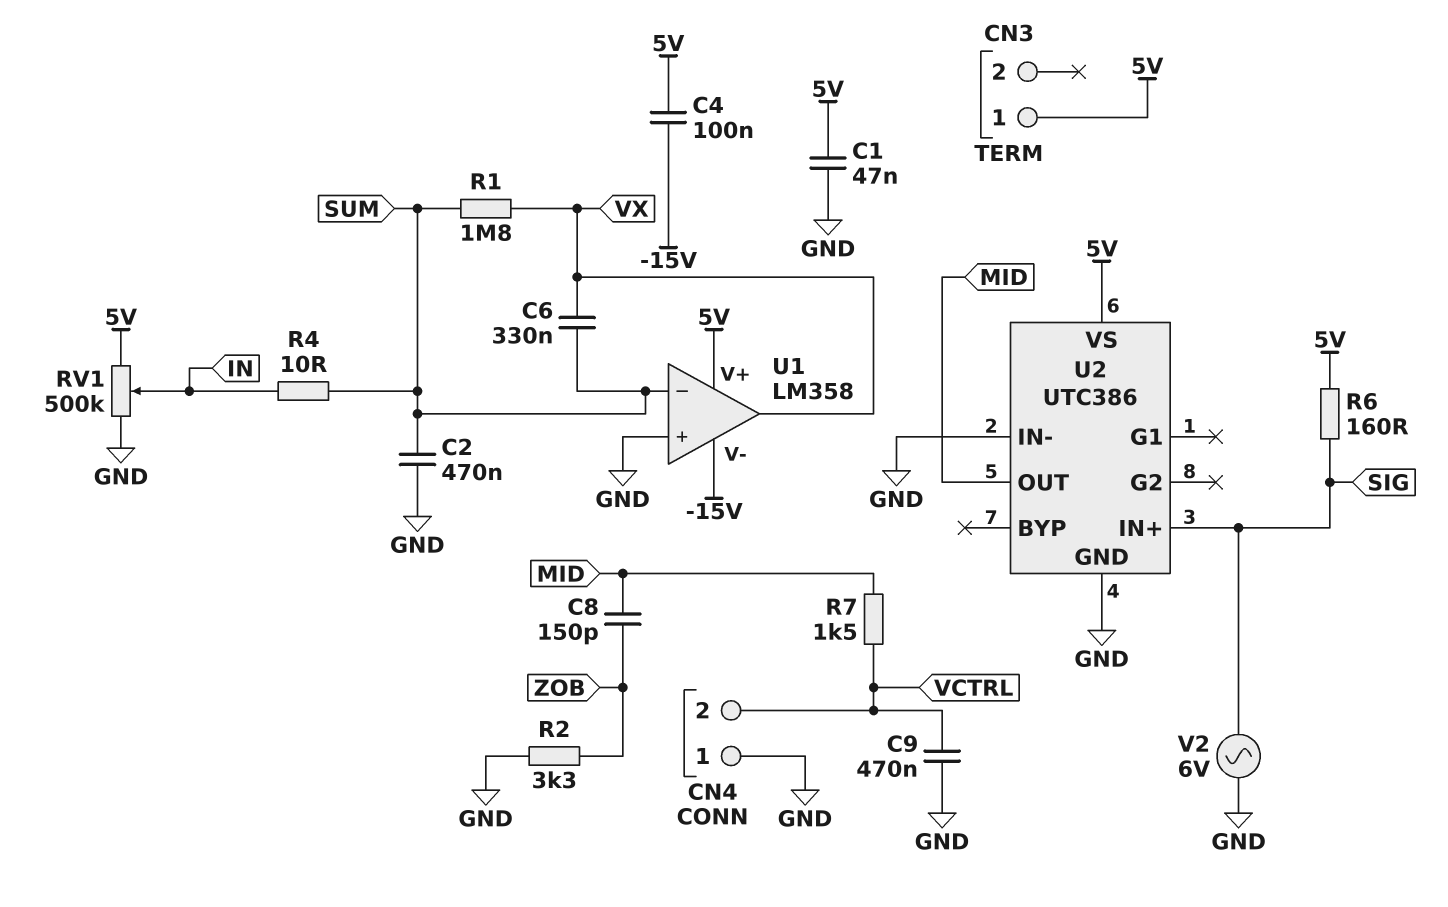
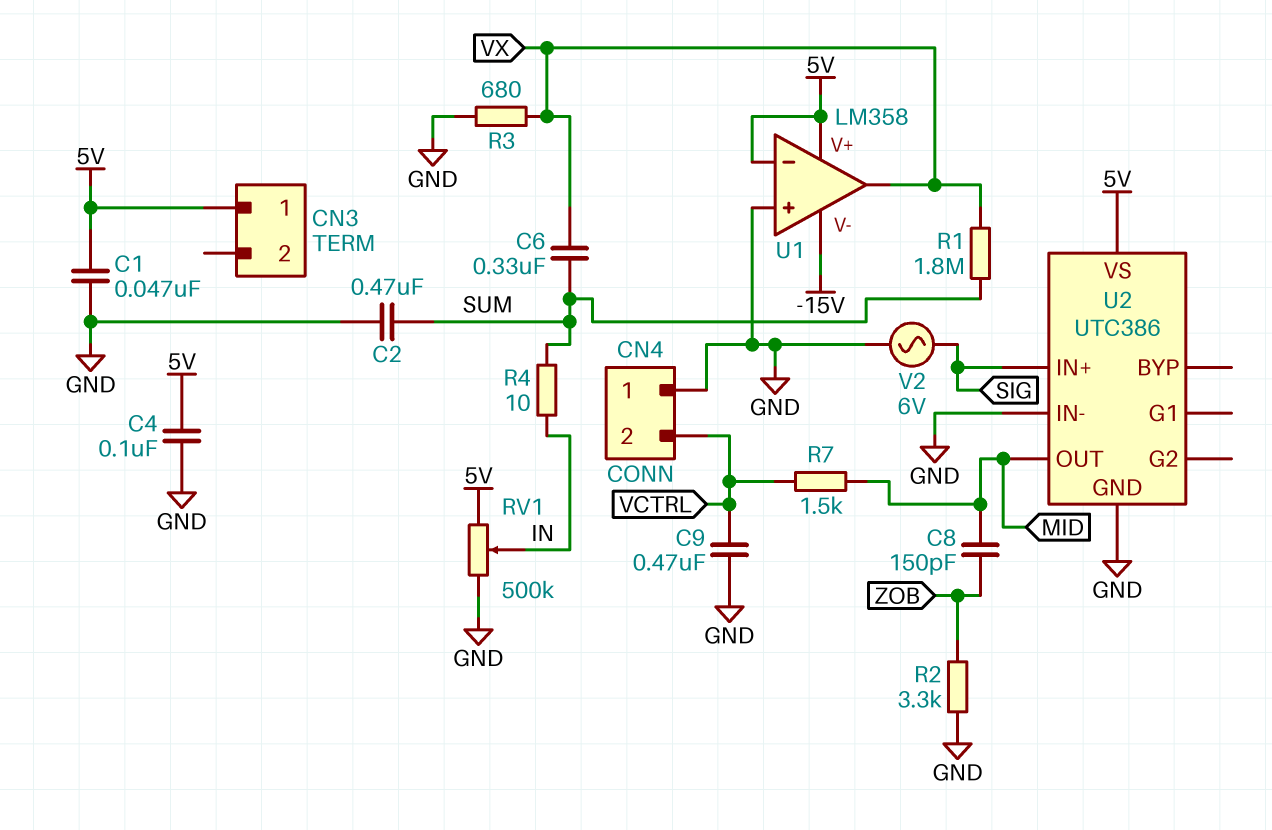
C4: 100nF (-15V, 5V) -> 100nF (5V, GND)
R3: none -> 680 (GND, VX)
R6: 160 (5V, SIG) -> none
U1 pin in-: SUM -> 5V

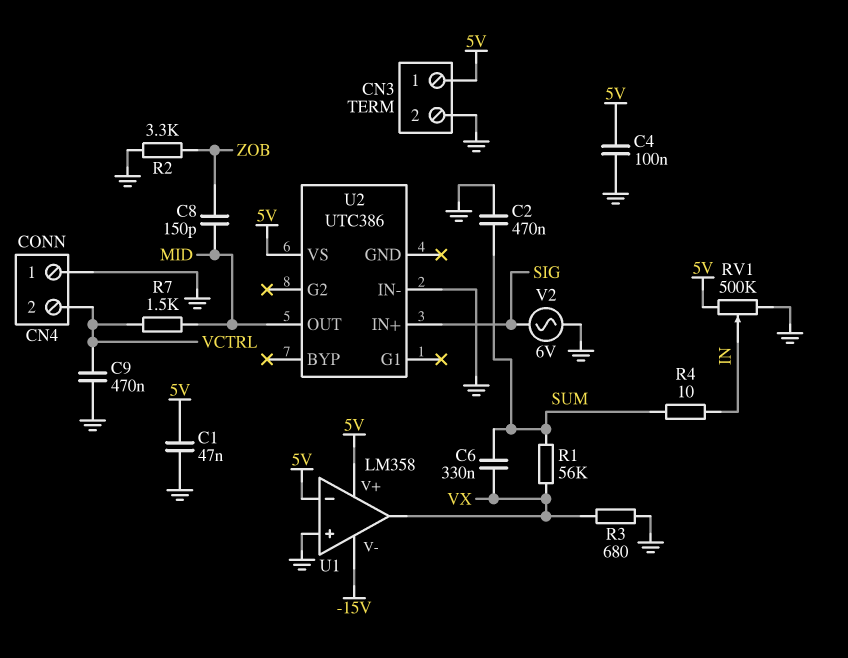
CN3 pin 2: none -> GND
R1: 1.8M (SUM, VX) -> 56k (SUM, VX)
U2 pin GND: GND -> none

